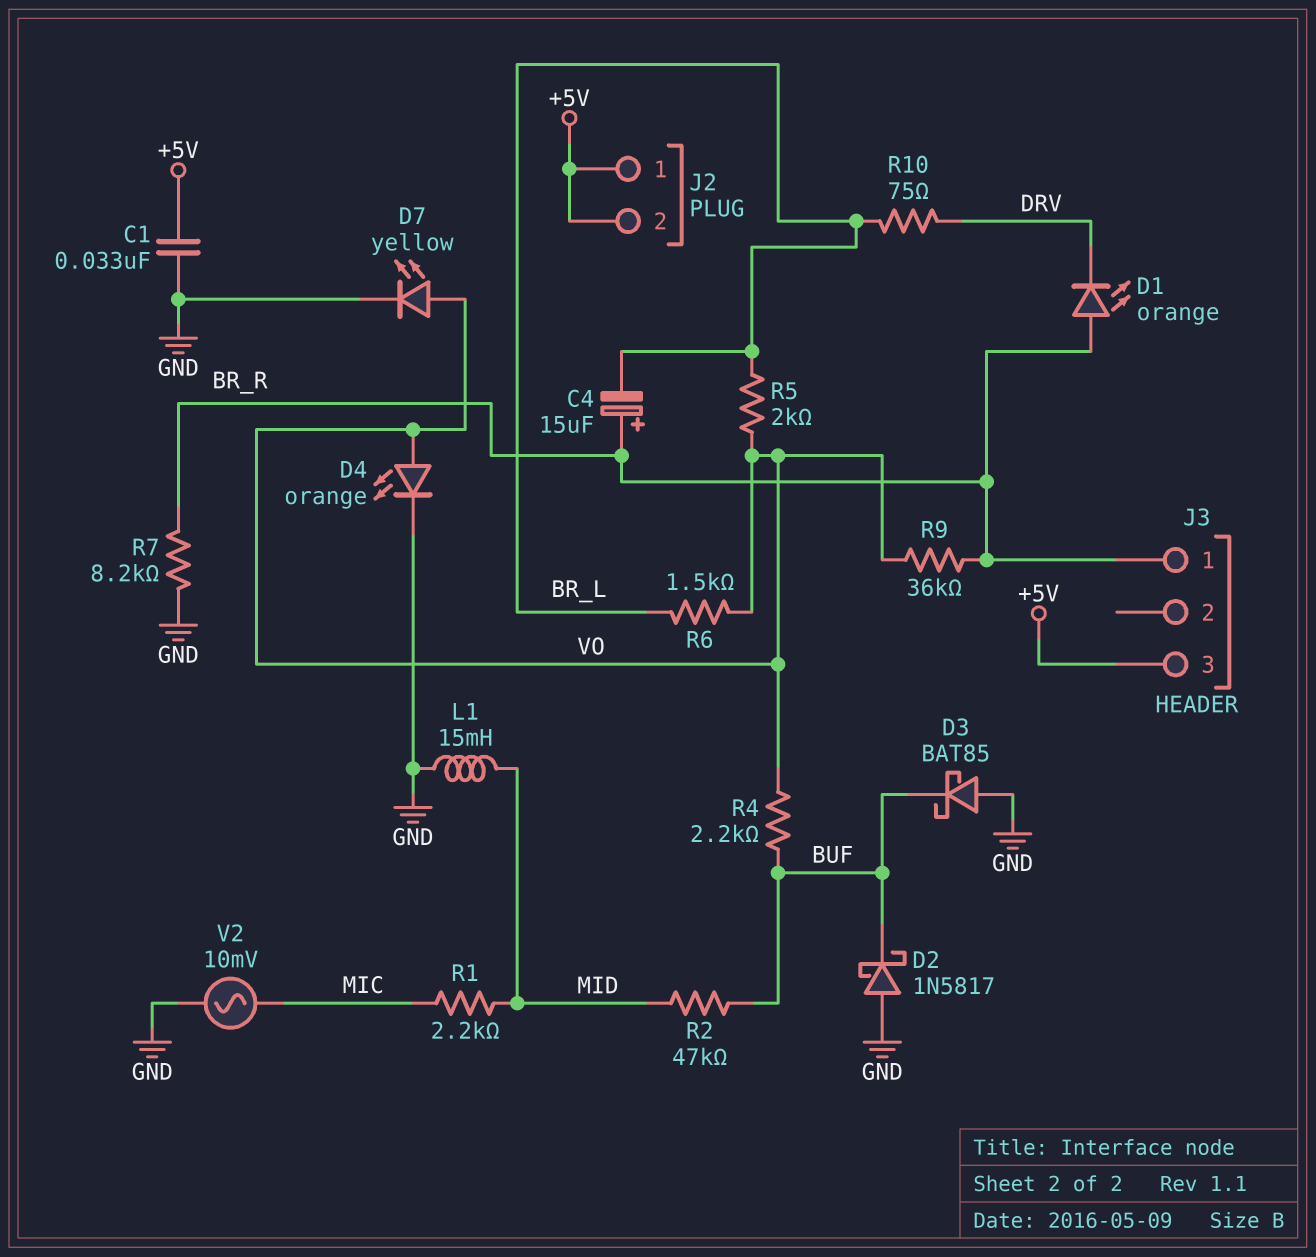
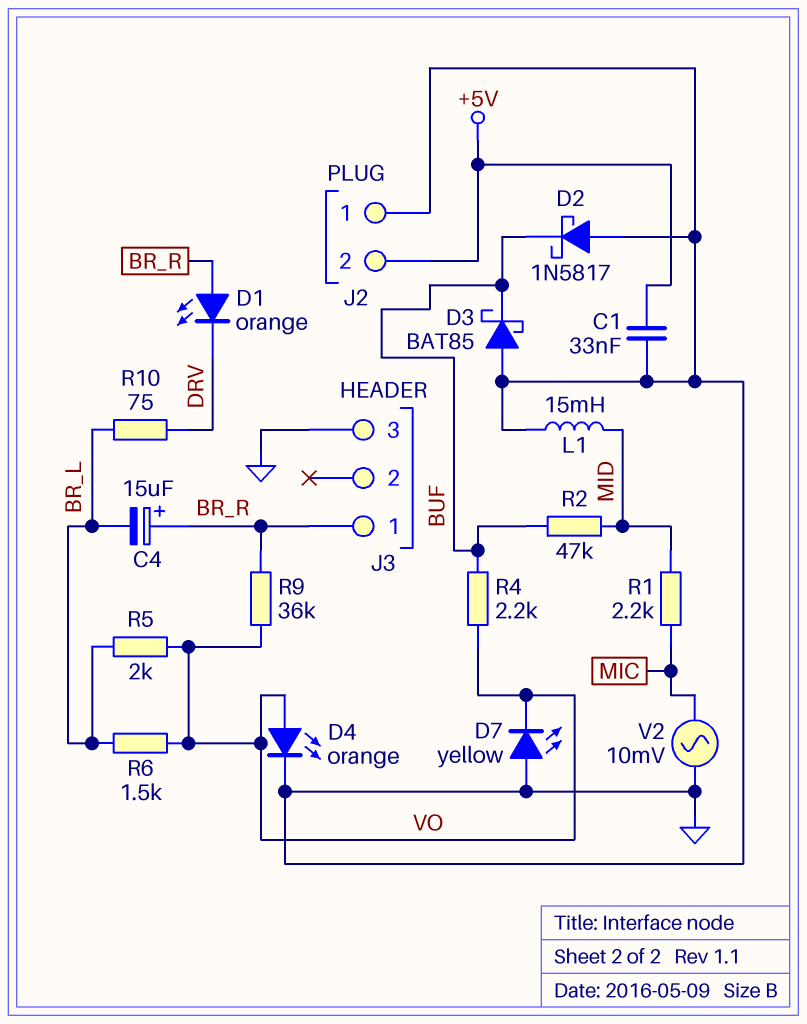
D7: LED yellow (A VO, K GND) -> LED yellow (A GND, K VO)
J2 pin 1: +5V -> GND
J3 pin 3: +5V -> GND
R7: 8.2k (BR_R, GND) -> none

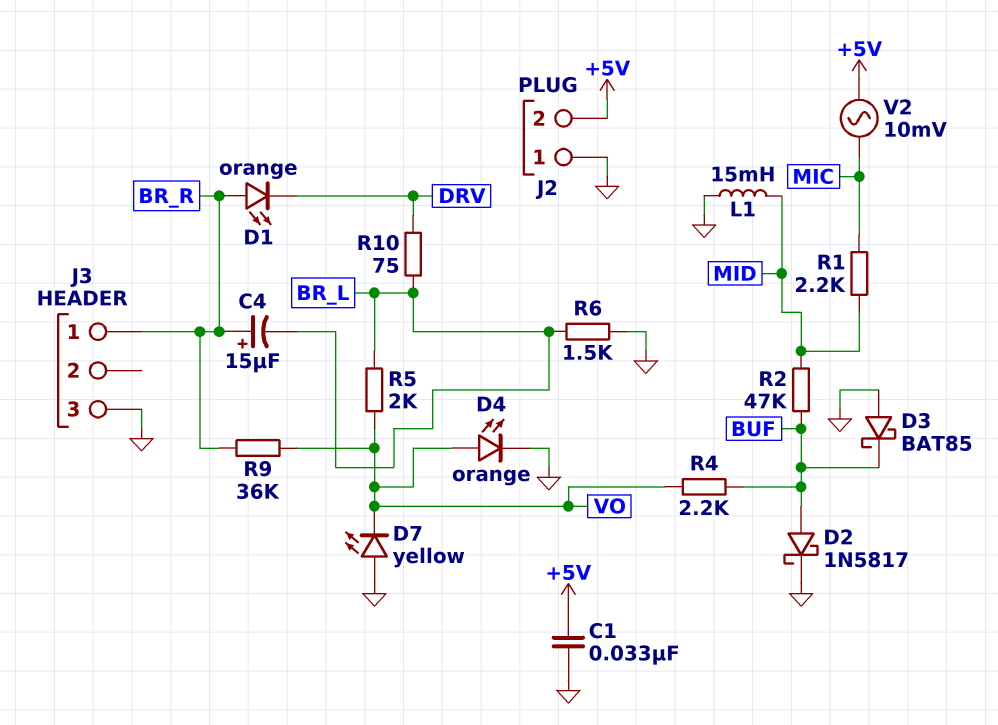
D2: schottky 1N5817 (A GND, K BUF) -> schottky 1N5817 (A BUF, K GND)
R6: 1.5k (BR_L, VO) -> 1.5k (BR_L, GND)
V2: AC 10mV (GND, MIC) -> AC 10mV (+5V, MIC)

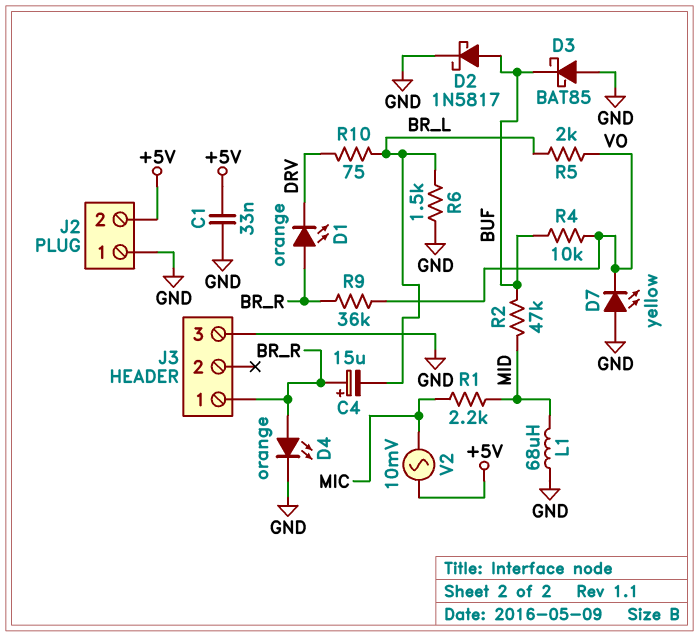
D4: LED orange (A VO, K GND) -> LED orange (A BR_R, K GND)
L1: 15mH (GND, MID) -> 68uH (GND, MID)
R4: 2.2k (BUF, VO) -> 10k (BUF, VO)

